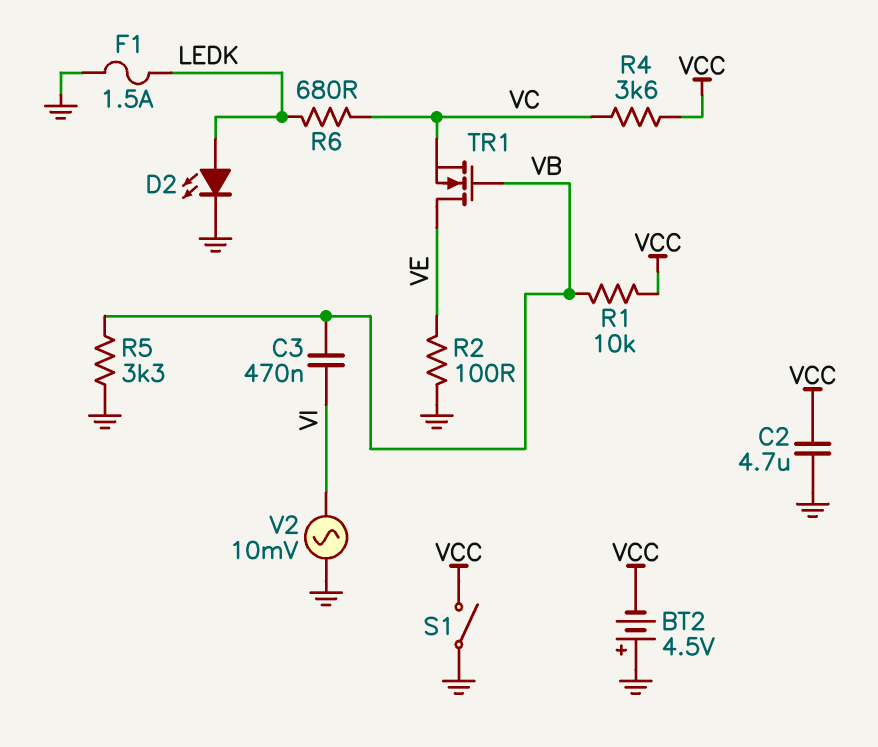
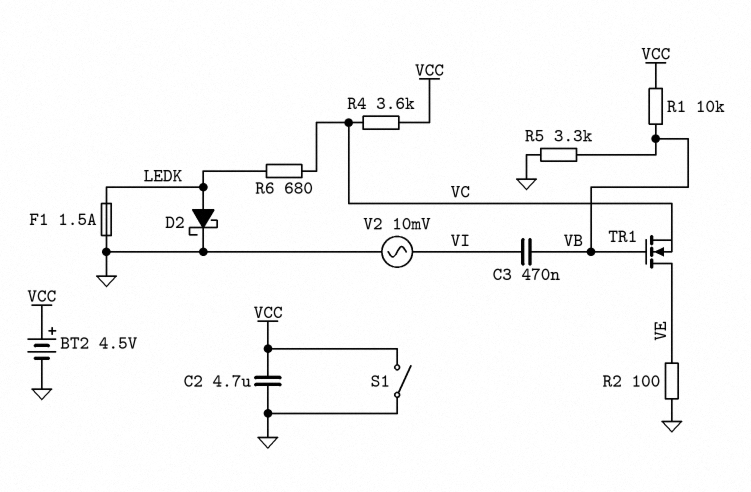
BT2: 4.5V (plus GND, minus VCC) -> 4.5V (plus VCC, minus GND)
D2: LED (A LEDK, K GND) -> schottky (A LEDK, K GND)

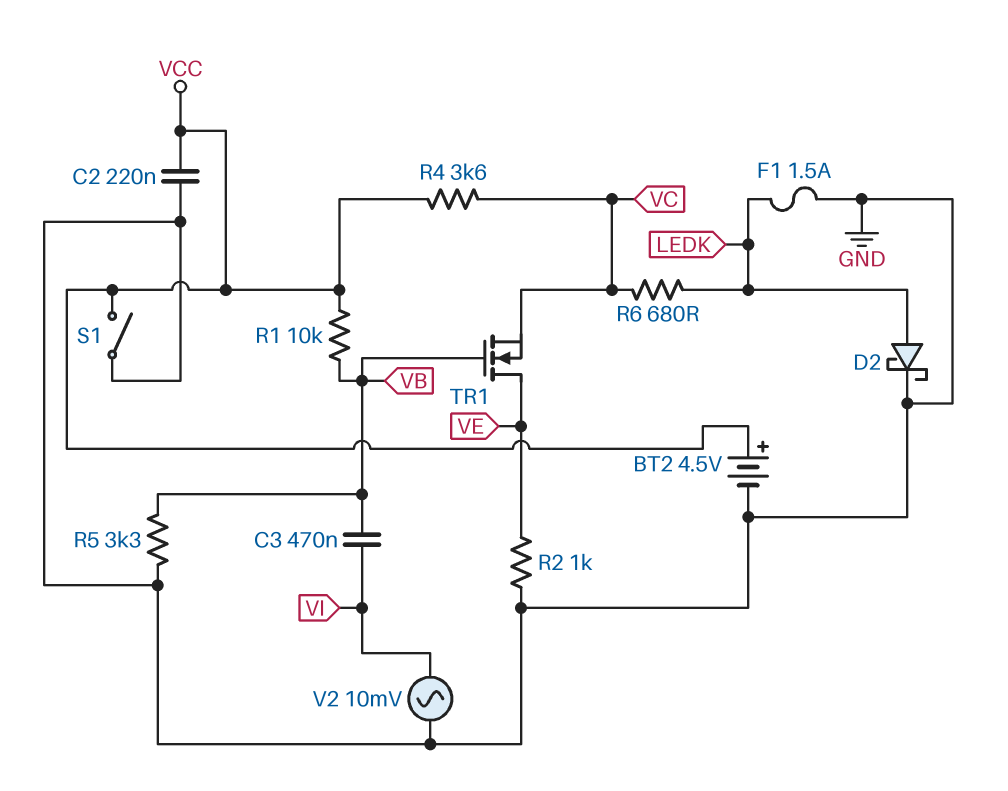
C2: 4.7uF (GND, VCC) -> 220nF (GND, VCC)
R2: 100 (GND, VE) -> 1k (GND, VE)

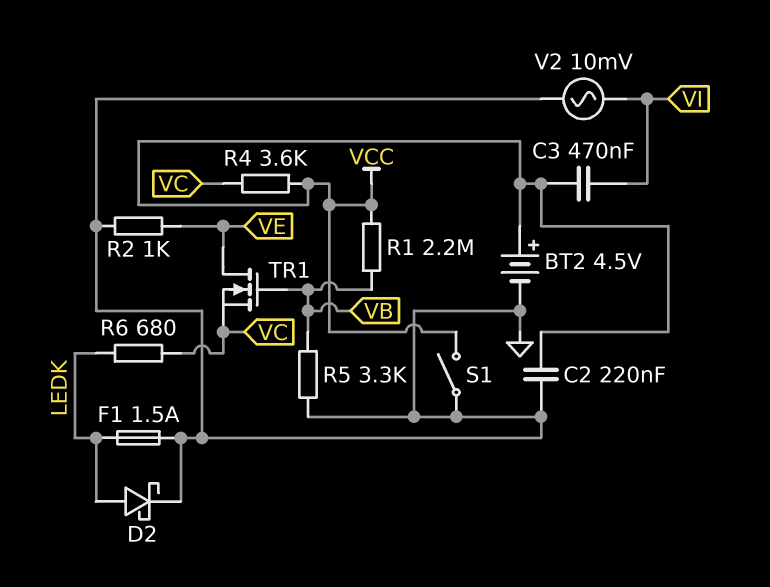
C3: 470nF (VB, VI) -> 470nF (VCC, VI)
R1: 10k (VB, VCC) -> 2.2M (VB, VCC)

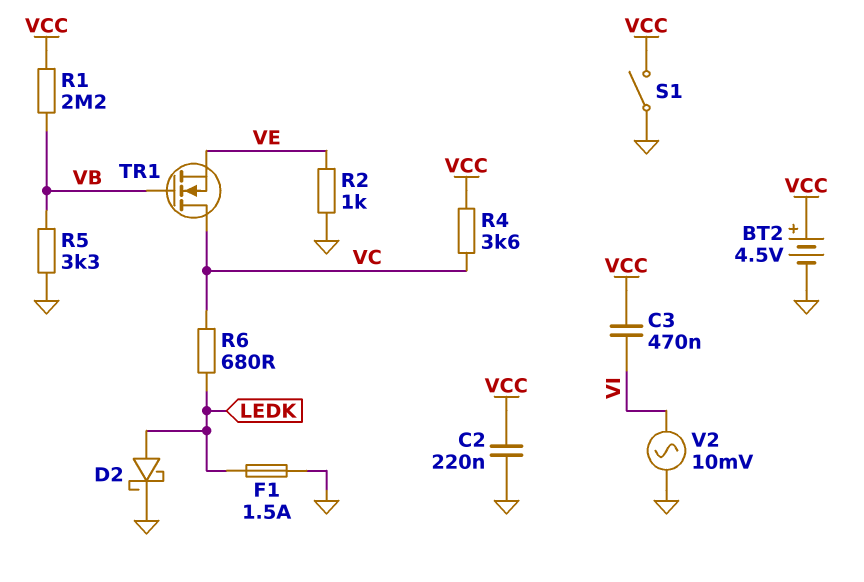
TR1: NMOS (G VB, D VE, S VC) -> NMOS (G VB, D VC, S VE)

